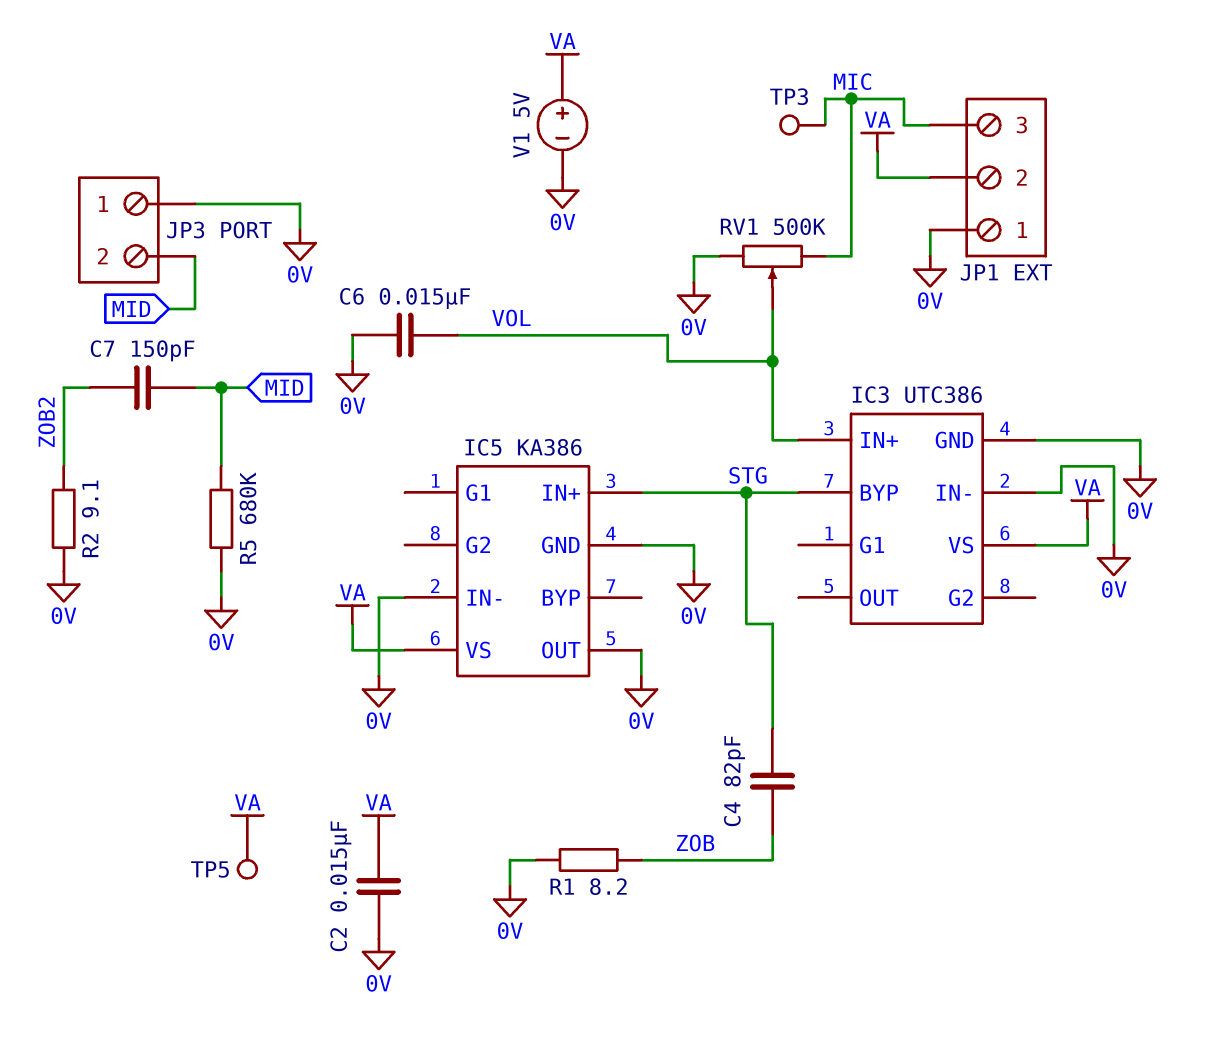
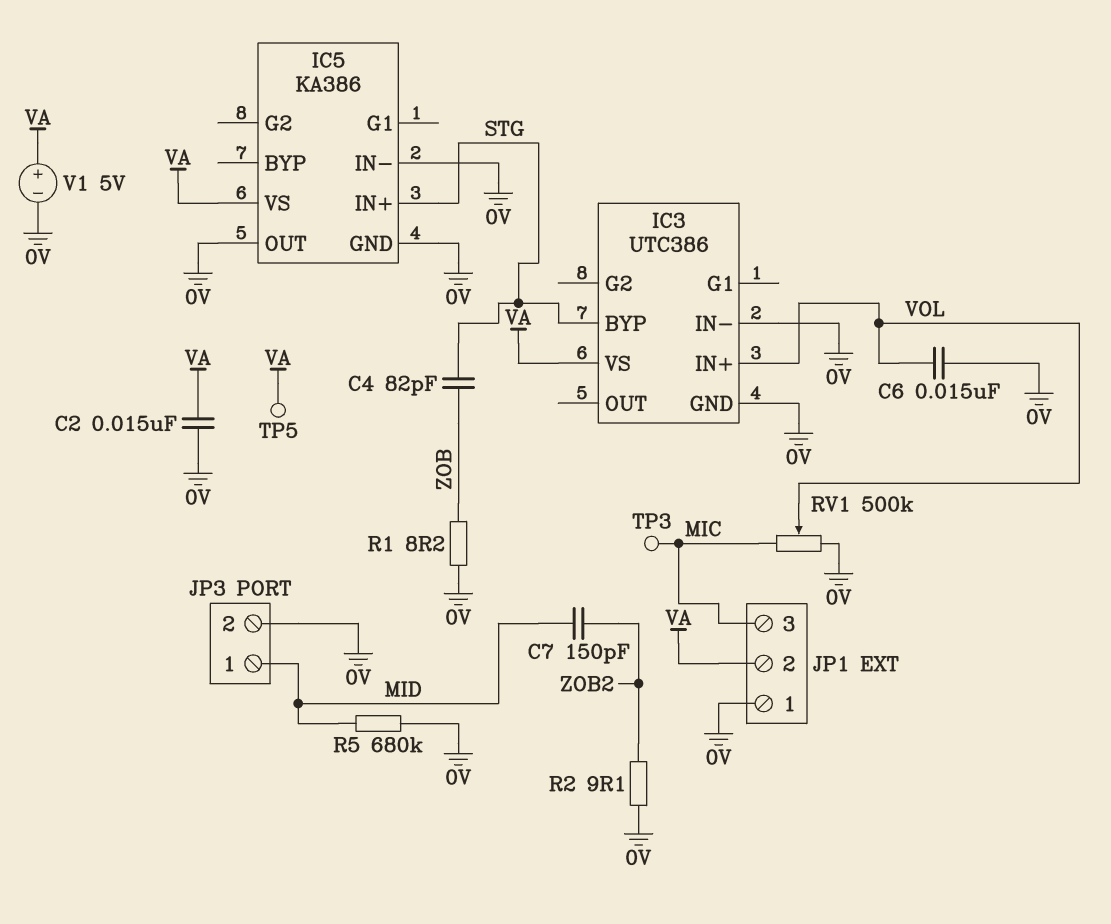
JP3 pin 1: 0V -> MID
JP3 pin 2: MID -> 0V

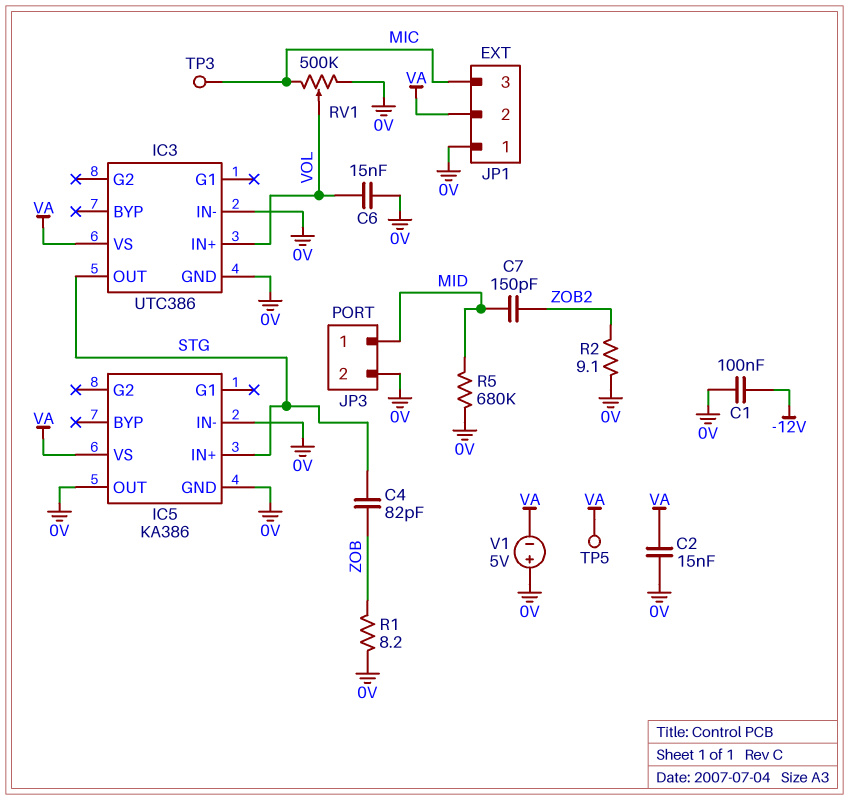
C1: none -> 100nF (-12V, 0V)
IC3 pin BYP: STG -> none
IC3 pin OUT: none -> STG
V1: 5V (plus VA, minus 0V) -> 5V (plus 0V, minus VA)

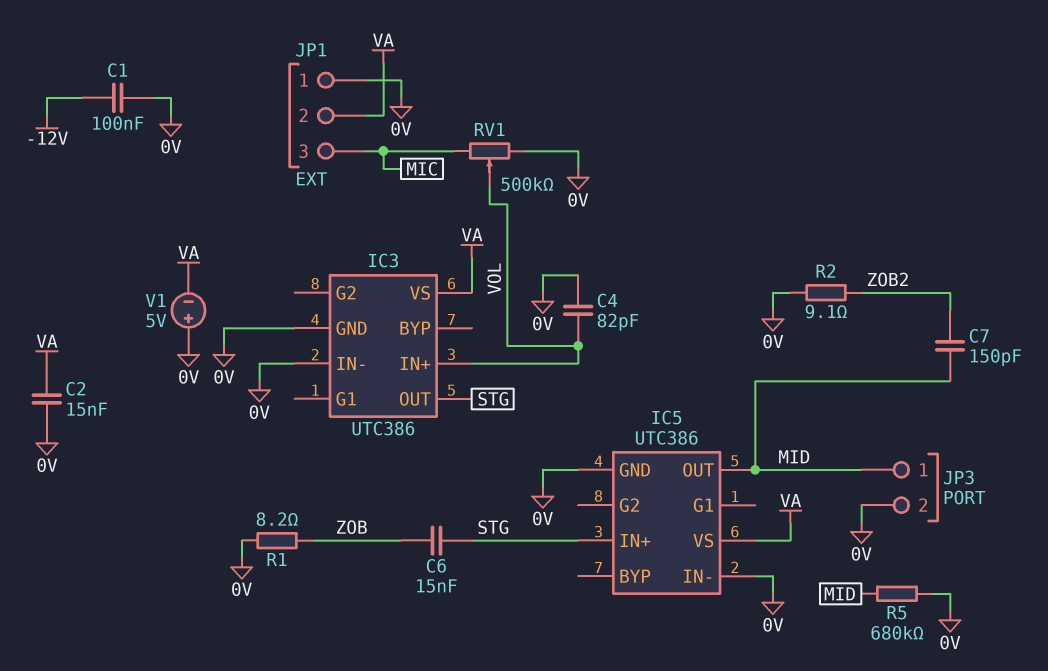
C4: 82pF (STG, ZOB) -> 82pF (0V, VOL)
C6: 15nF (0V, VOL) -> 15nF (STG, ZOB)
IC5: KA386 -> UTC386
IC5 pin OUT: 0V -> MID
TP3: test point (MIC) -> none
TP5: test point (VA) -> none

